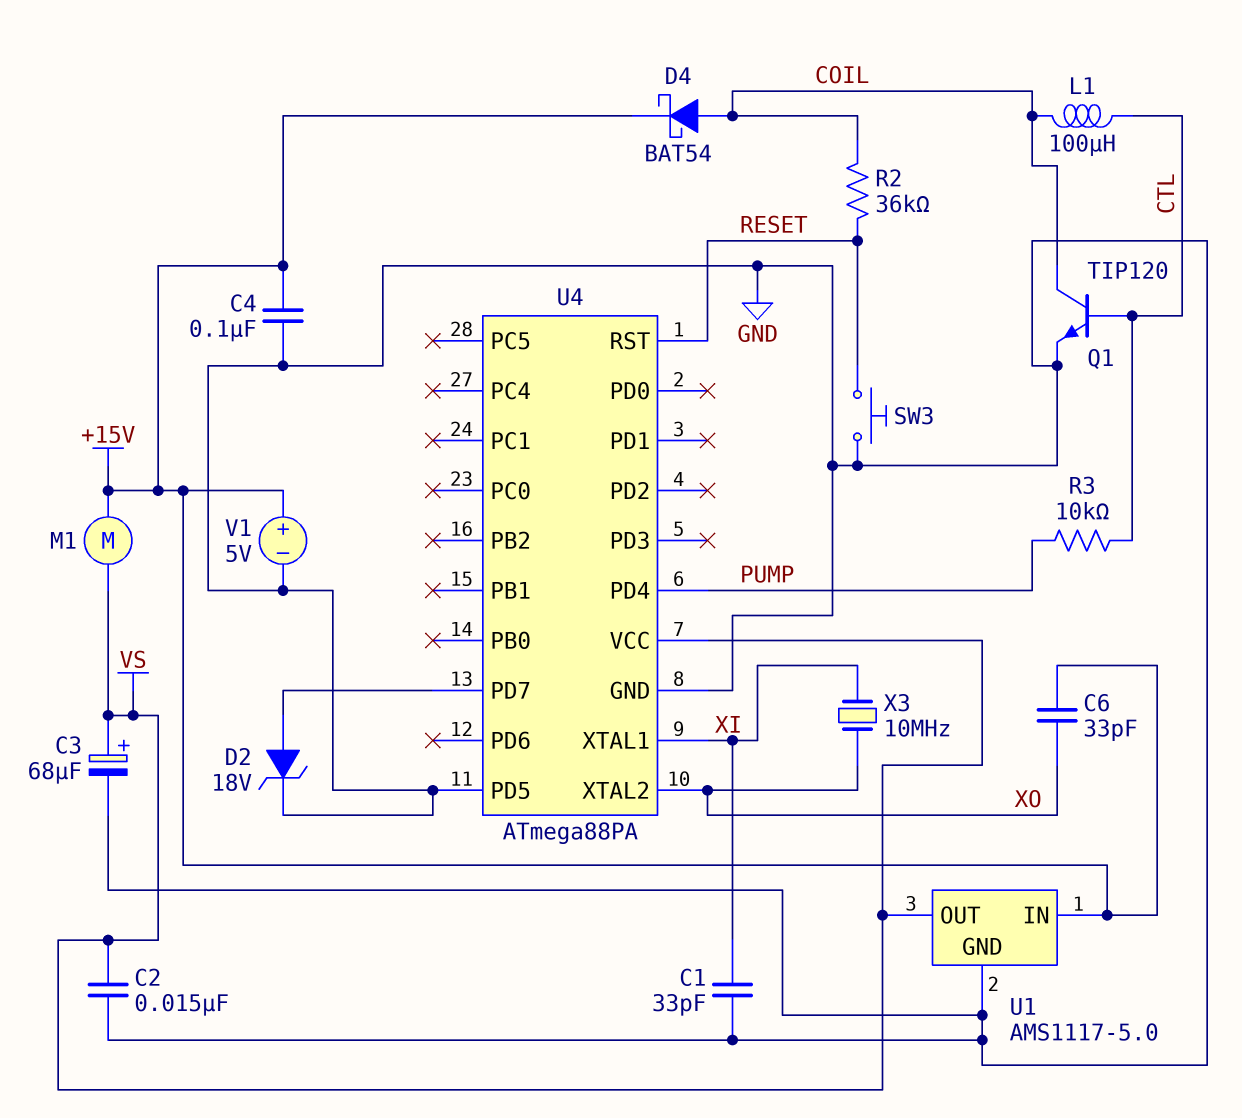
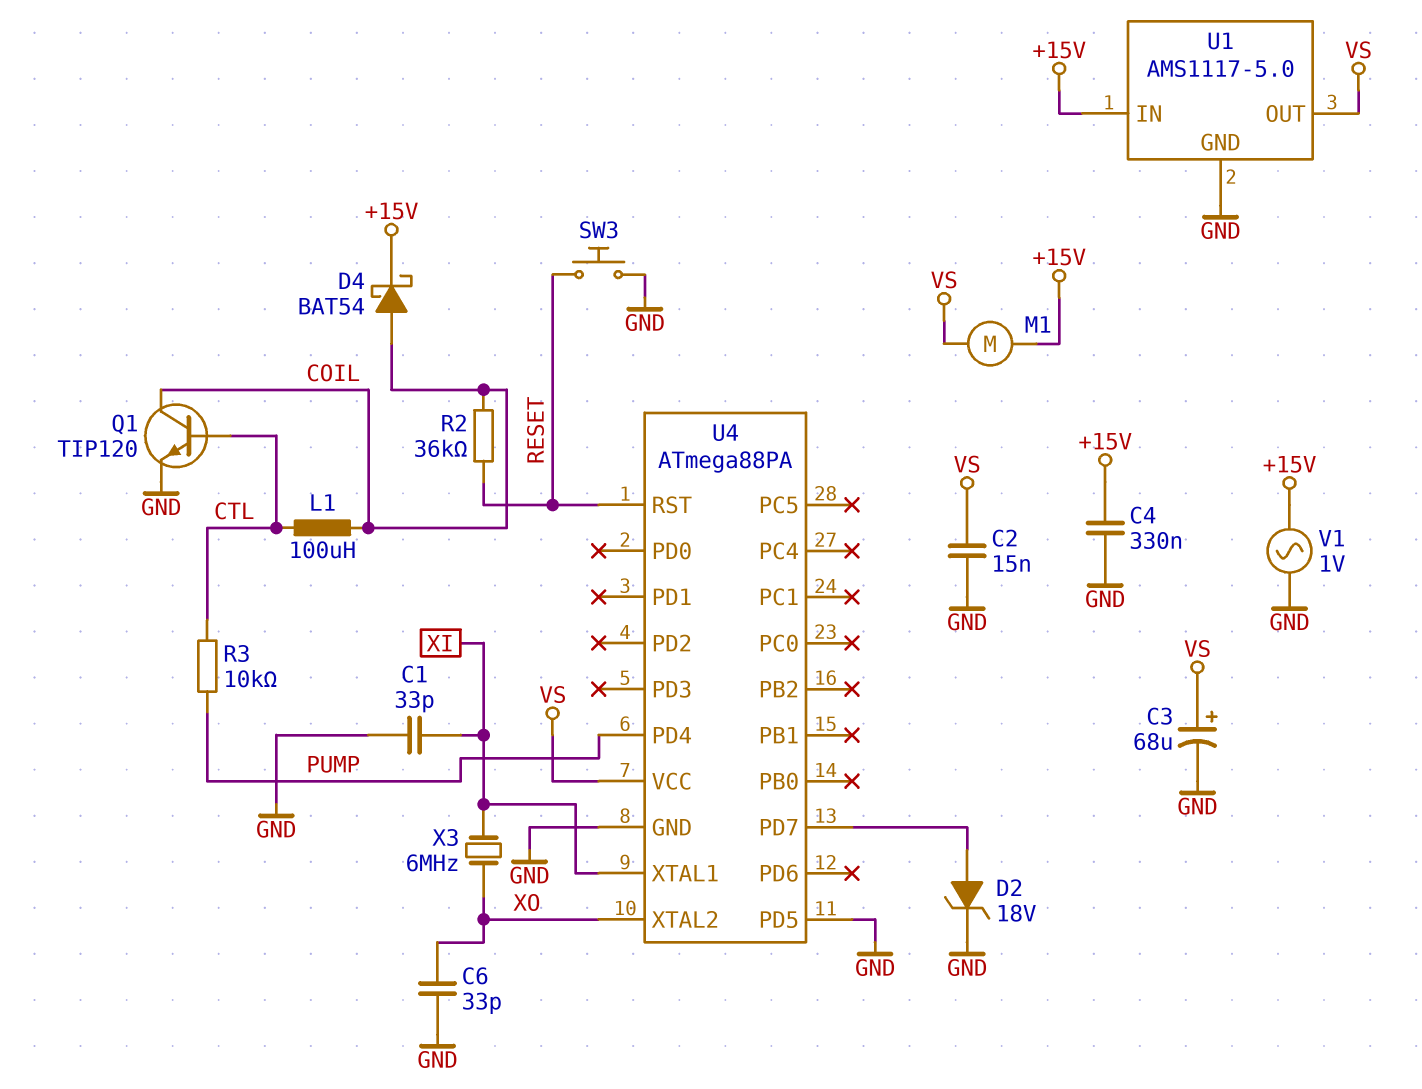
C4: 100nF (+15V, GND) -> 330nF (+15V, GND)
C6: 33pF (+15V, XO) -> 33pF (GND, XO)
V1: 5V (plus +15V, minus GND) -> AC 1V (+15V, GND)
X3: 10MHz (XI, XO) -> 6MHz (XI, XO)

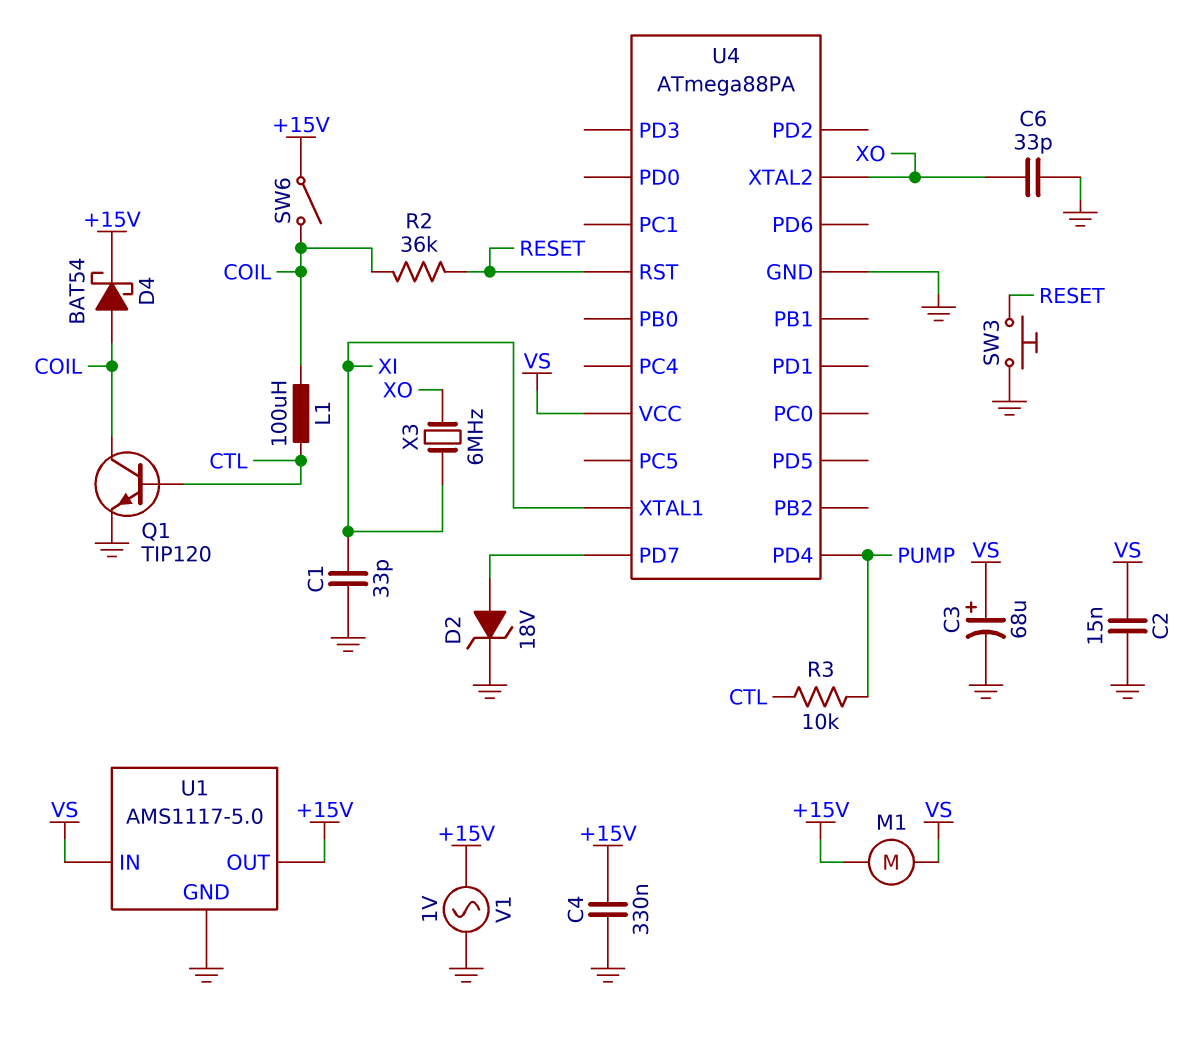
SW6: none -> switch (+15V, COIL)
U1 pin IN: +15V -> VS
U1 pin OUT: VS -> +15V
U4 pin PD5: GND -> none

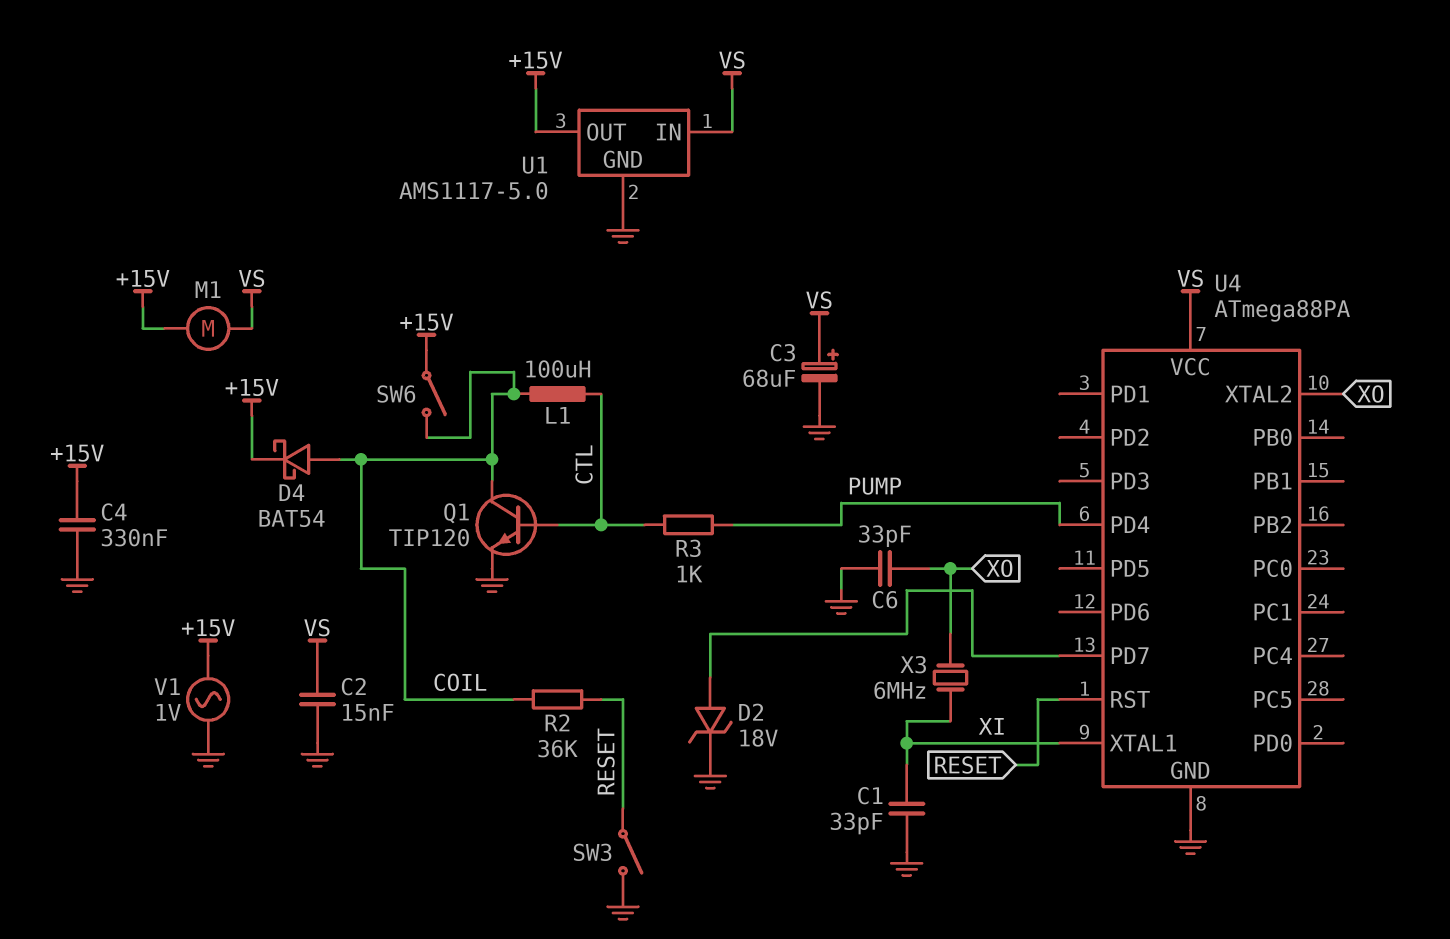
R3: 10k (CTL, PUMP) -> 1k (CTL, PUMP)
SW3: button (GND, RESET) -> switch (GND, RESET)

